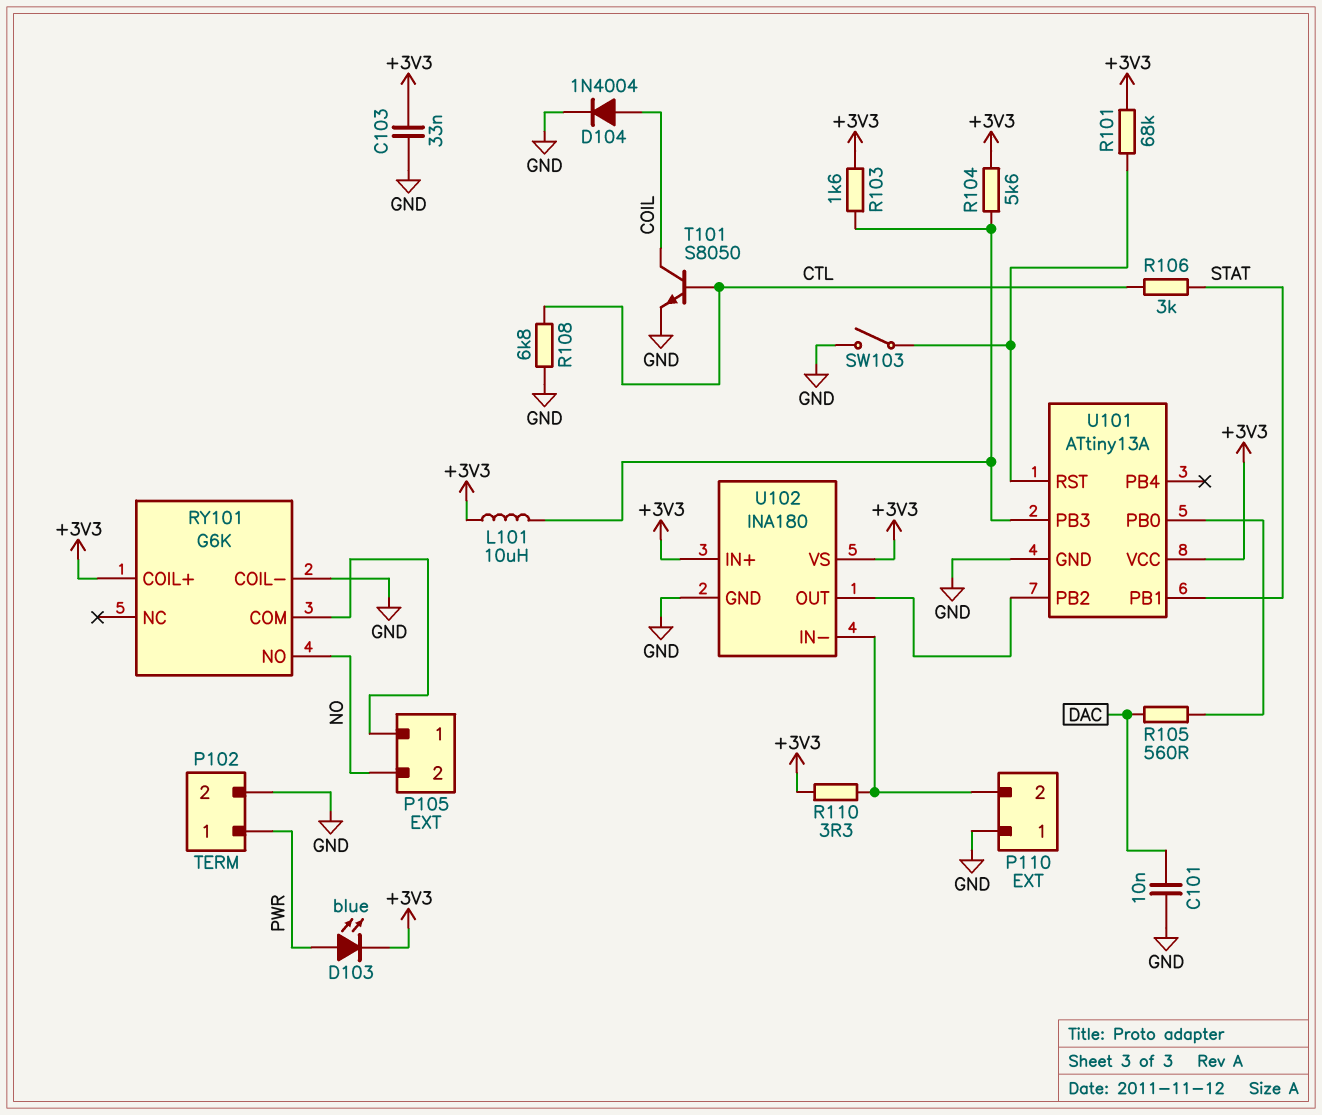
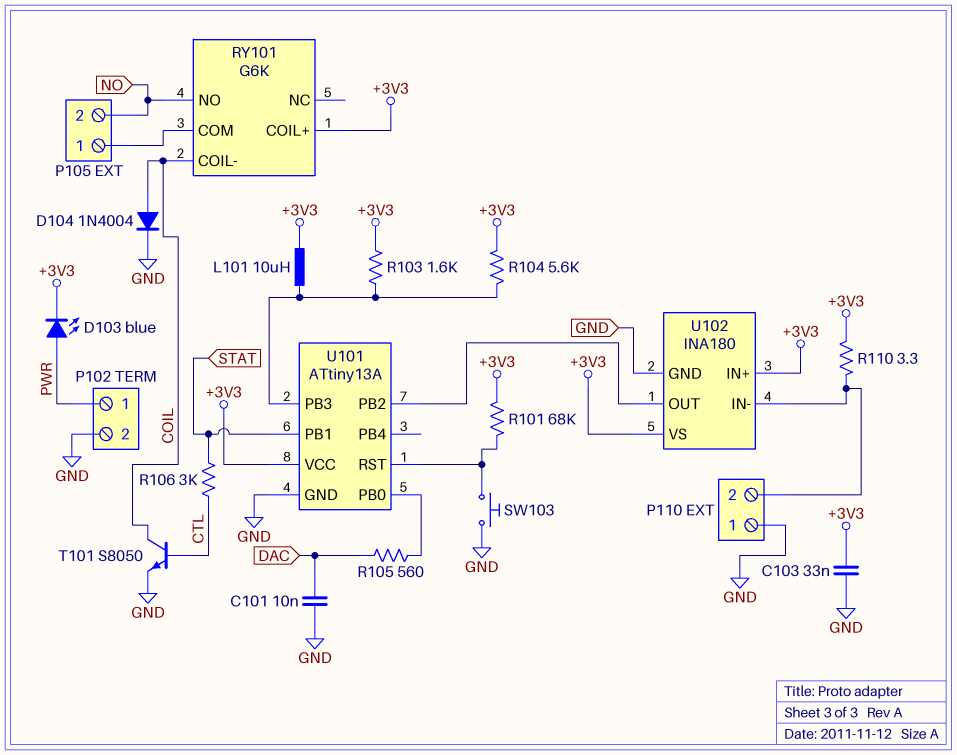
R108: 6.8k (CTL, GND) -> none
RY101 pin COIL-: GND -> COIL
SW103: switch (GND, U101/RST) -> button (GND, U101/RST)

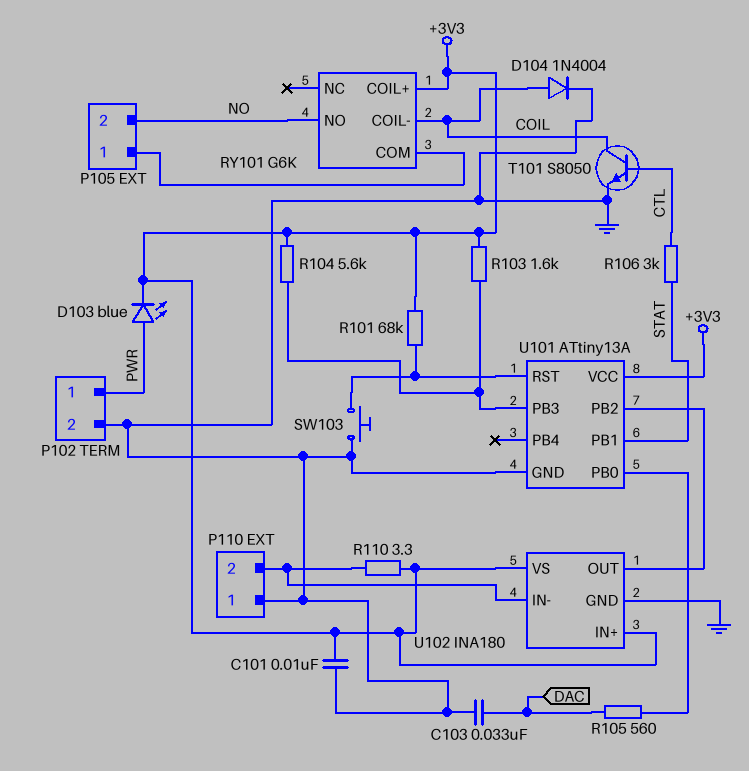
C101: 10nF (DAC, GND) -> 10nF (+3V3, GND)
C103: 33nF (+3V3, GND) -> 33nF (DAC, GND)
L101: 10uH (+3V3, U101/PB3) -> none

